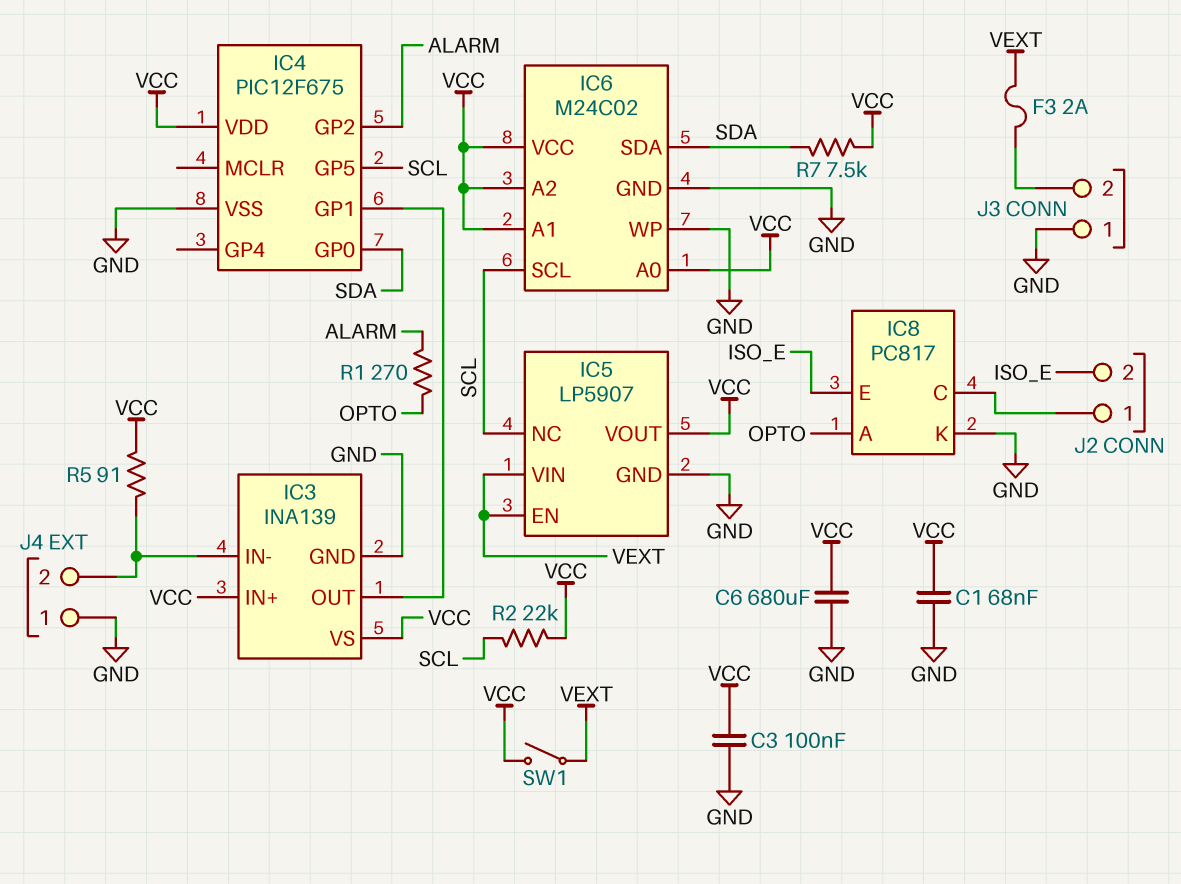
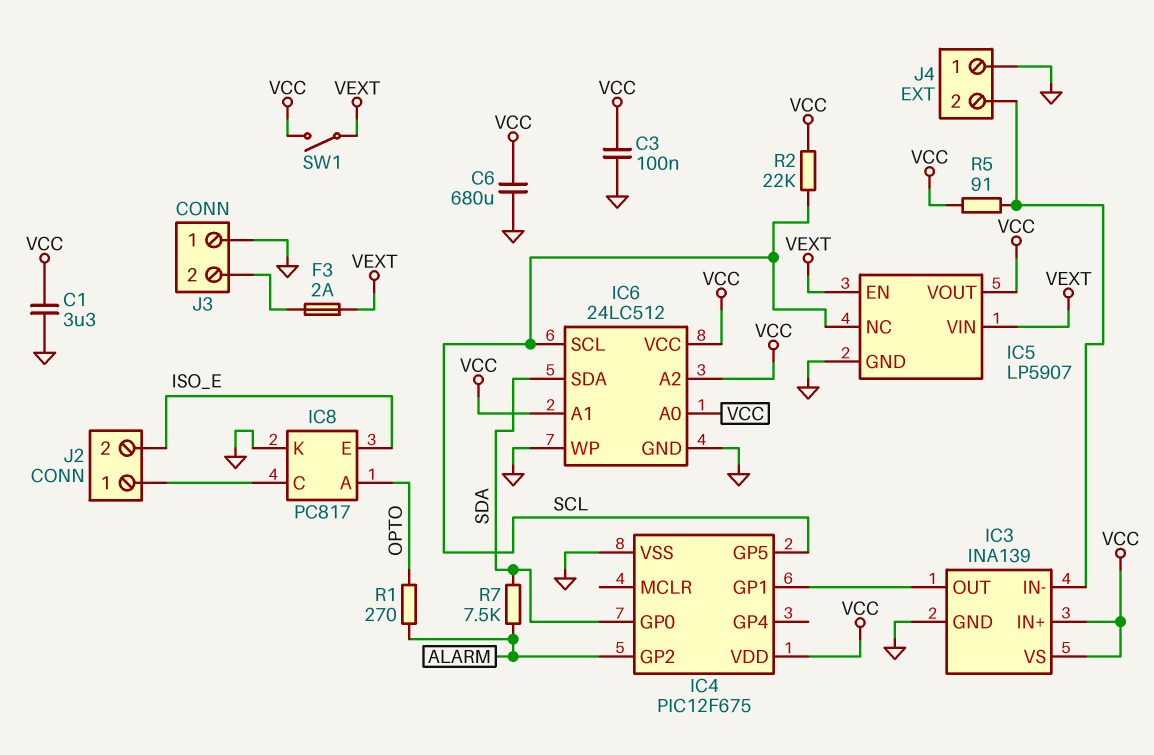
C1: 68nF (GND, VCC) -> 3.3uF (GND, VCC)
IC6: M24C02 -> 24LC512
R7: 7.5k (SDA, VCC) -> 7.5k (ALARM, SDA)

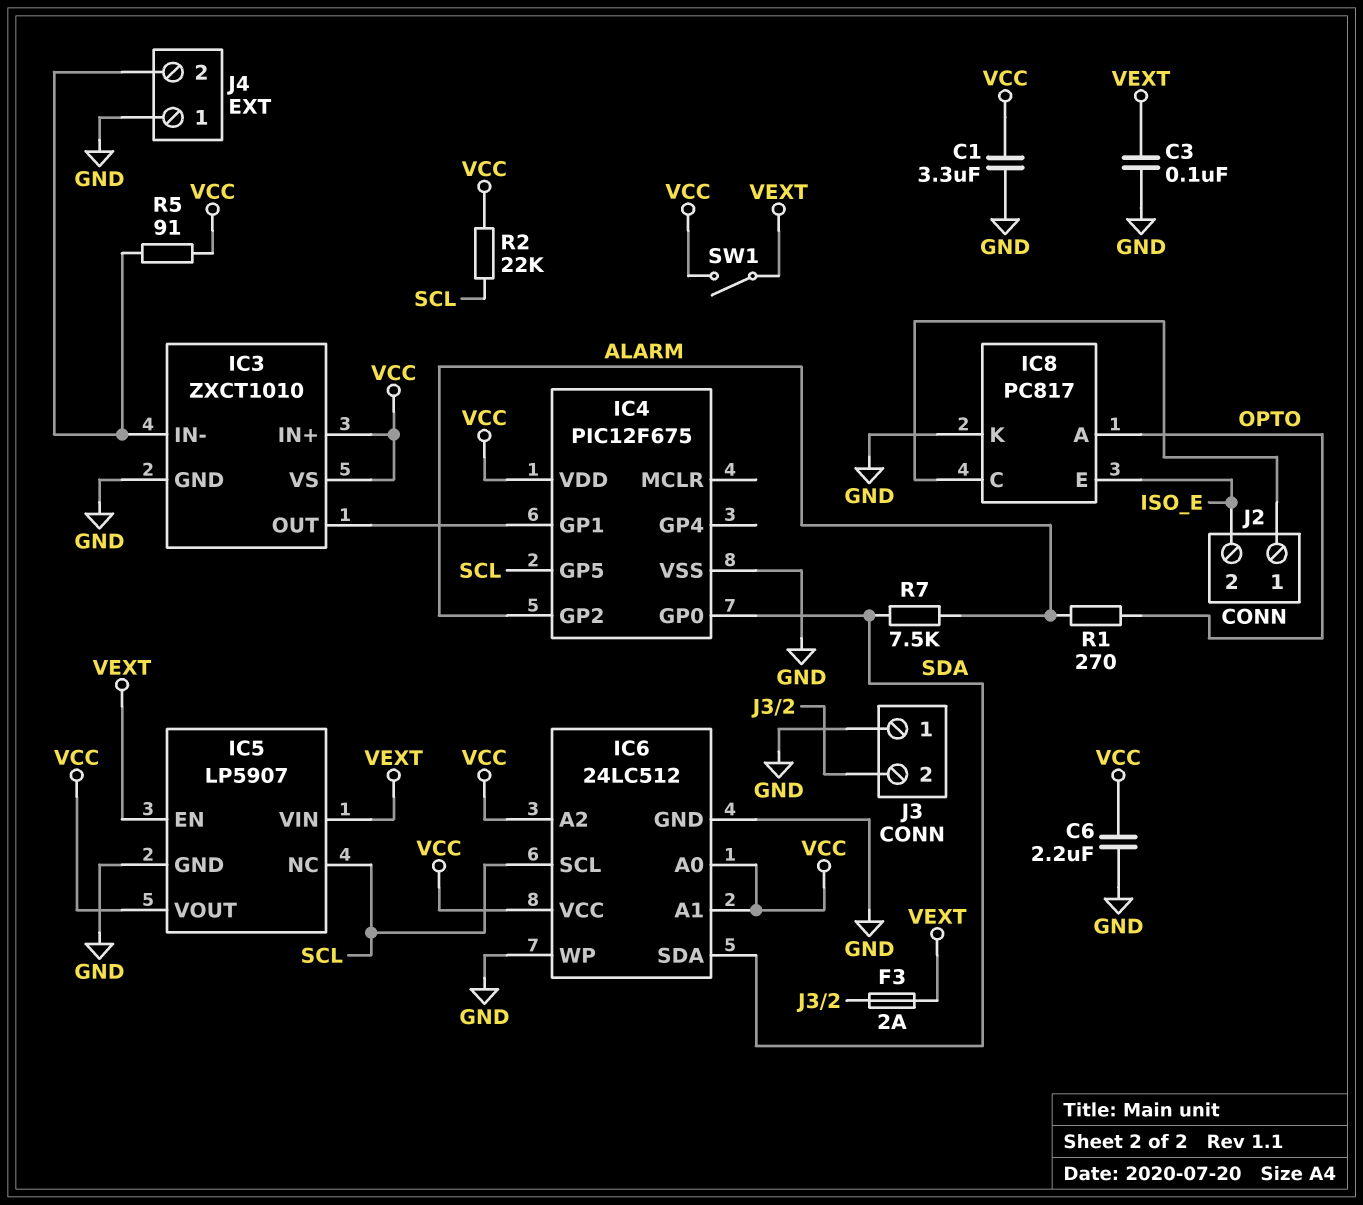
C3: 100nF (GND, VCC) -> 100nF (GND, VEXT)
C6: 680uF (GND, VCC) -> 2.2uF (GND, VCC)
IC3: INA139 -> ZXCT1010

